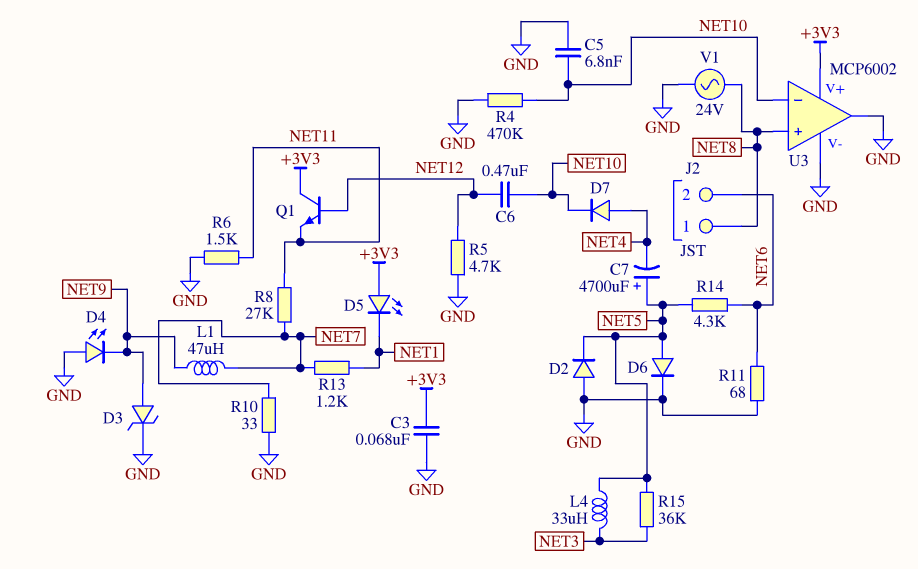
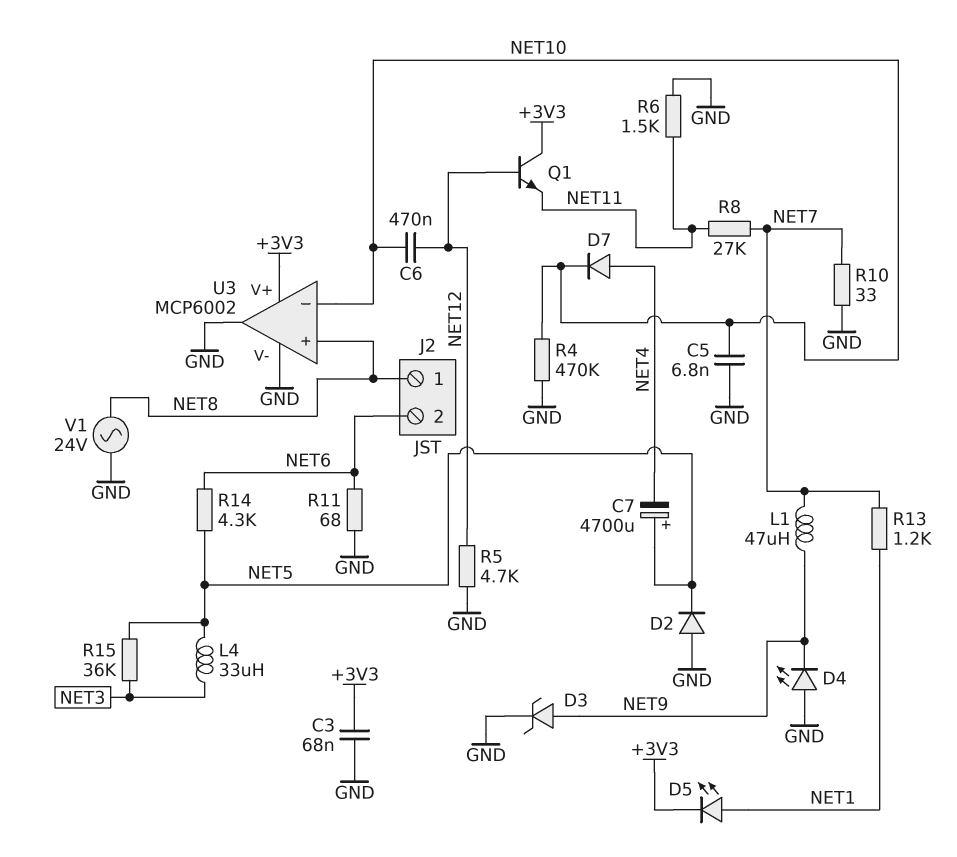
D5: LED (A +3V3, K NET1) -> LED (A NET1, K +3V3)
D6: diode (A NET5, K GND) -> none

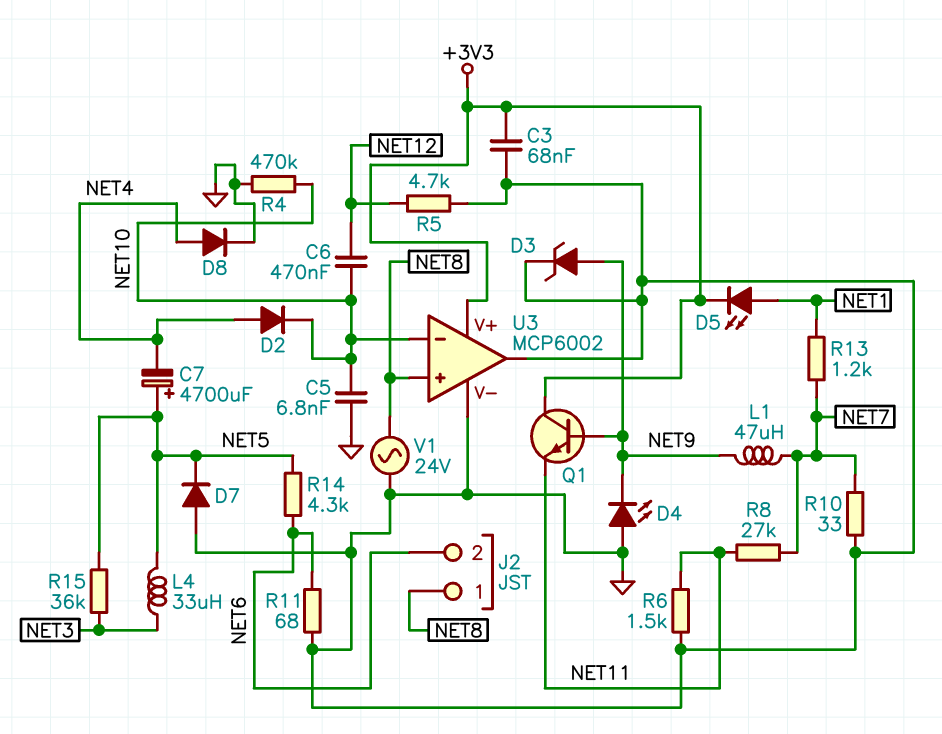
D2: diode (A GND, K NET5) -> diode (A NET4, K NET10)
D7: diode (A NET4, K NET10) -> diode (A GND, K NET5)
D8: none -> diode (A NET4, K GND)
Q1: NPN (B NET12, C +3V3, E NET11) -> NPN (B NET9, C +3V3, E NET11)

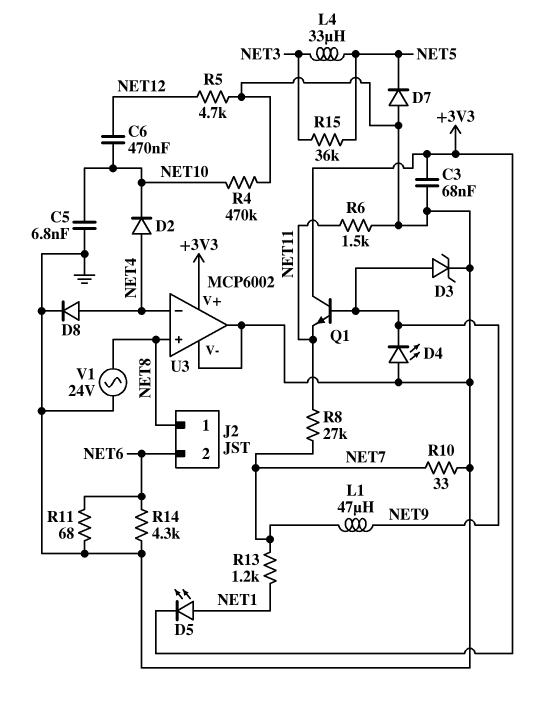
C7: 4700uF (plus NET5, minus NET4) -> none
R14: 4.3k (NET5, NET6) -> 4.3k (GND, NET6)
U3 pin in-: NET10 -> NET4

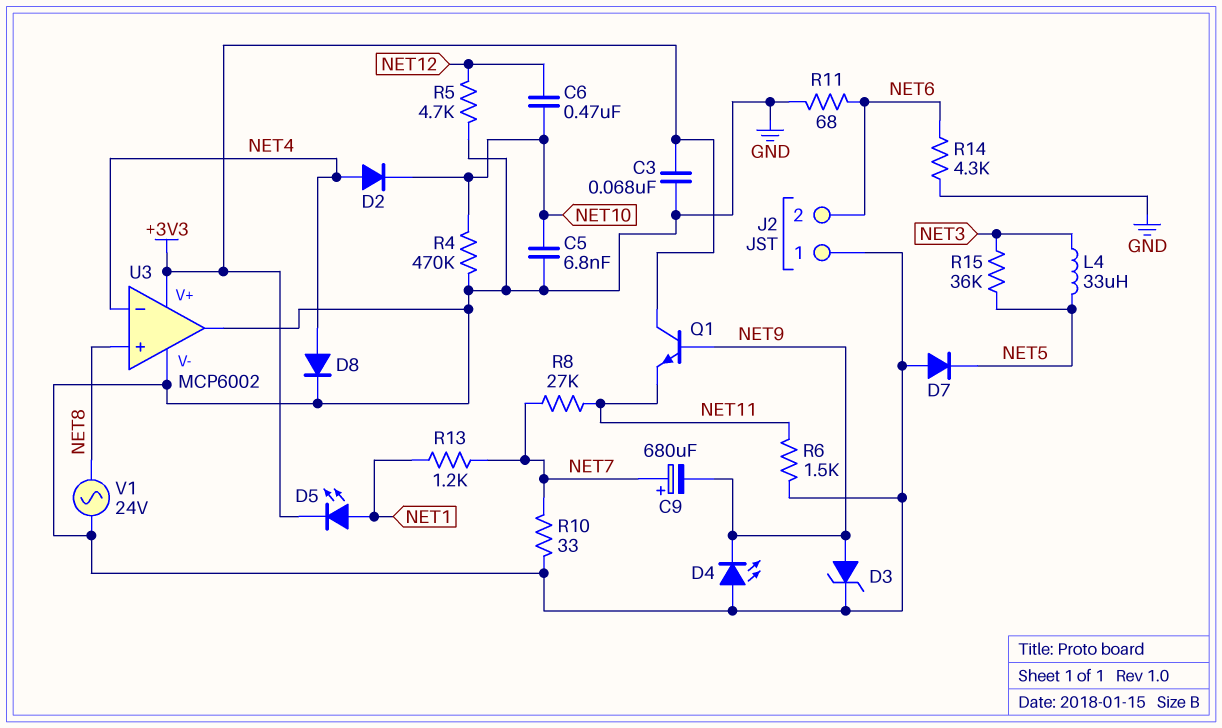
C9: none -> 680uF (plus NET7, minus NET9)
J2 pin 1: NET8 -> GND
L1: 47uH (NET7, NET9) -> none

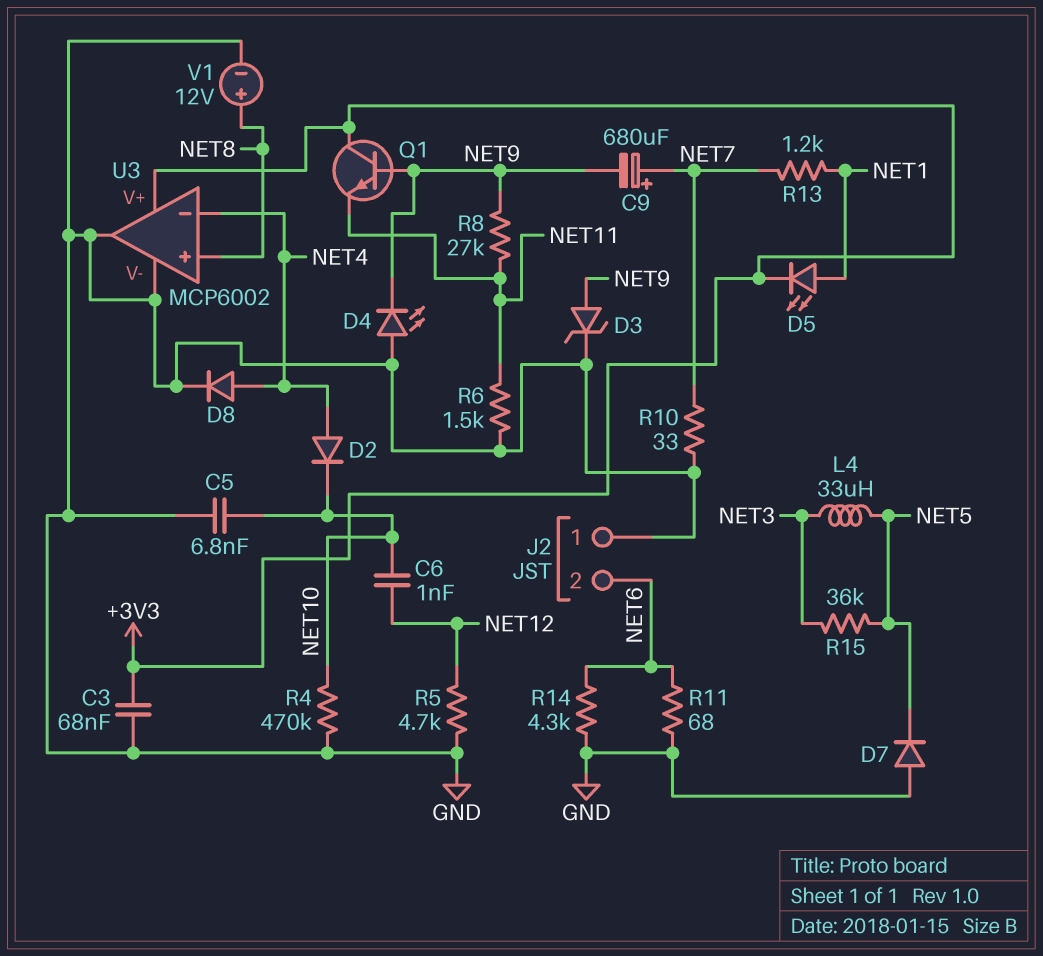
C6: 470nF (NET10, NET12) -> 1nF (NET10, NET12)
R8: 27k (NET7, NET11) -> 27k (NET9, NET11)
V1: AC 24V (GND, NET8) -> 12V (plus NET8, minus GND)

